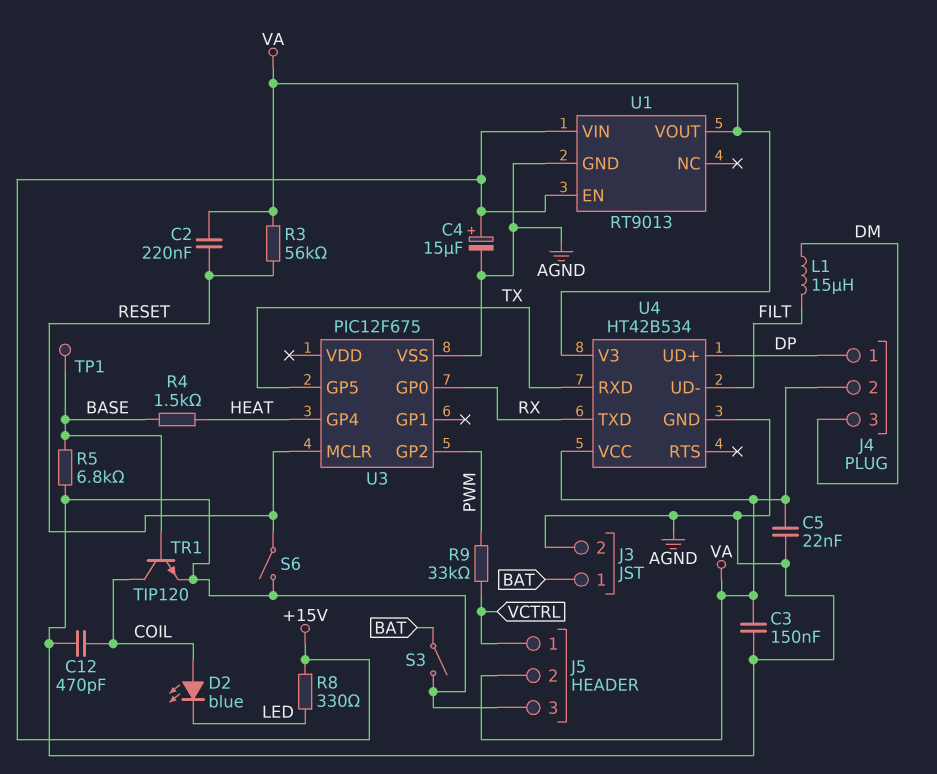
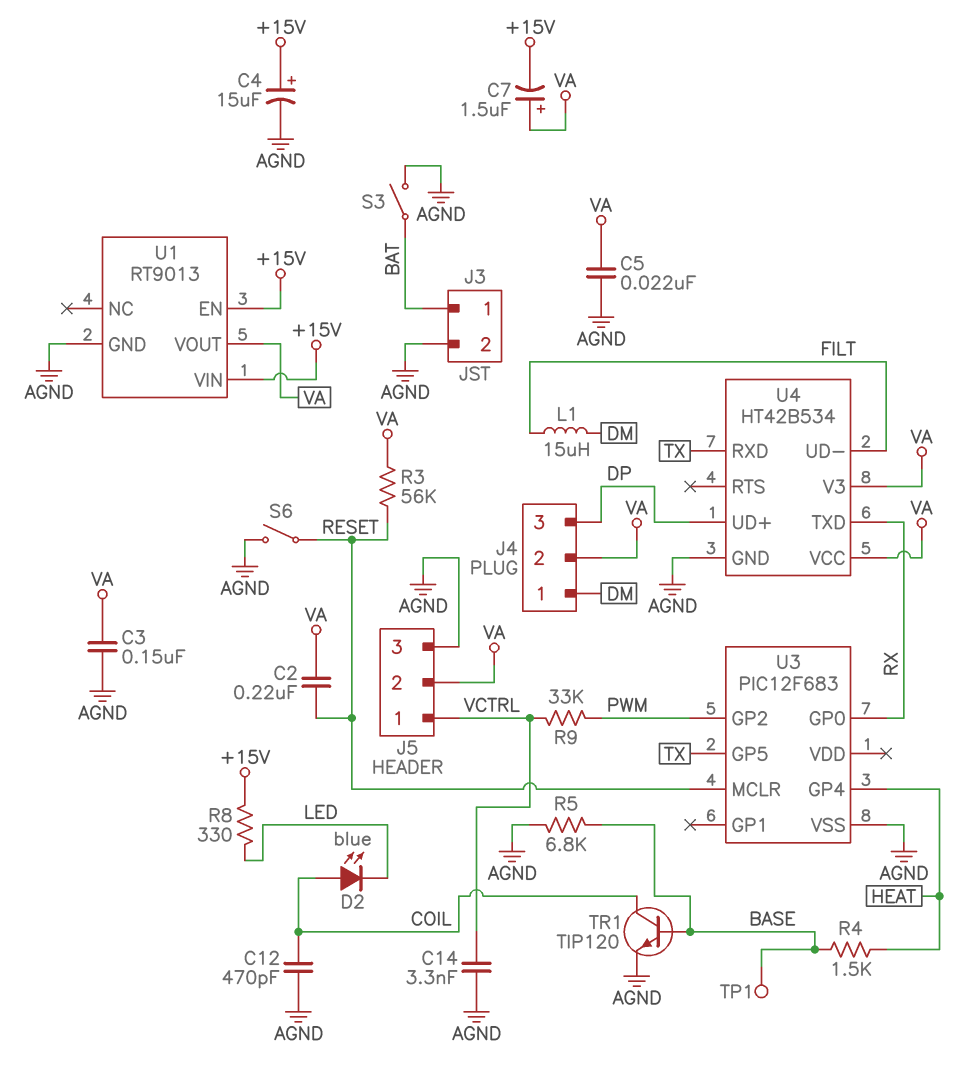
C7: none -> 1.5uF (plus VA, minus +15V)
C14: none -> 3.3nF (AGND, VCTRL)
J4 pin 1: DP -> DM
J4 pin 3: DM -> DP
U3: PIC12F675 -> PIC12F683

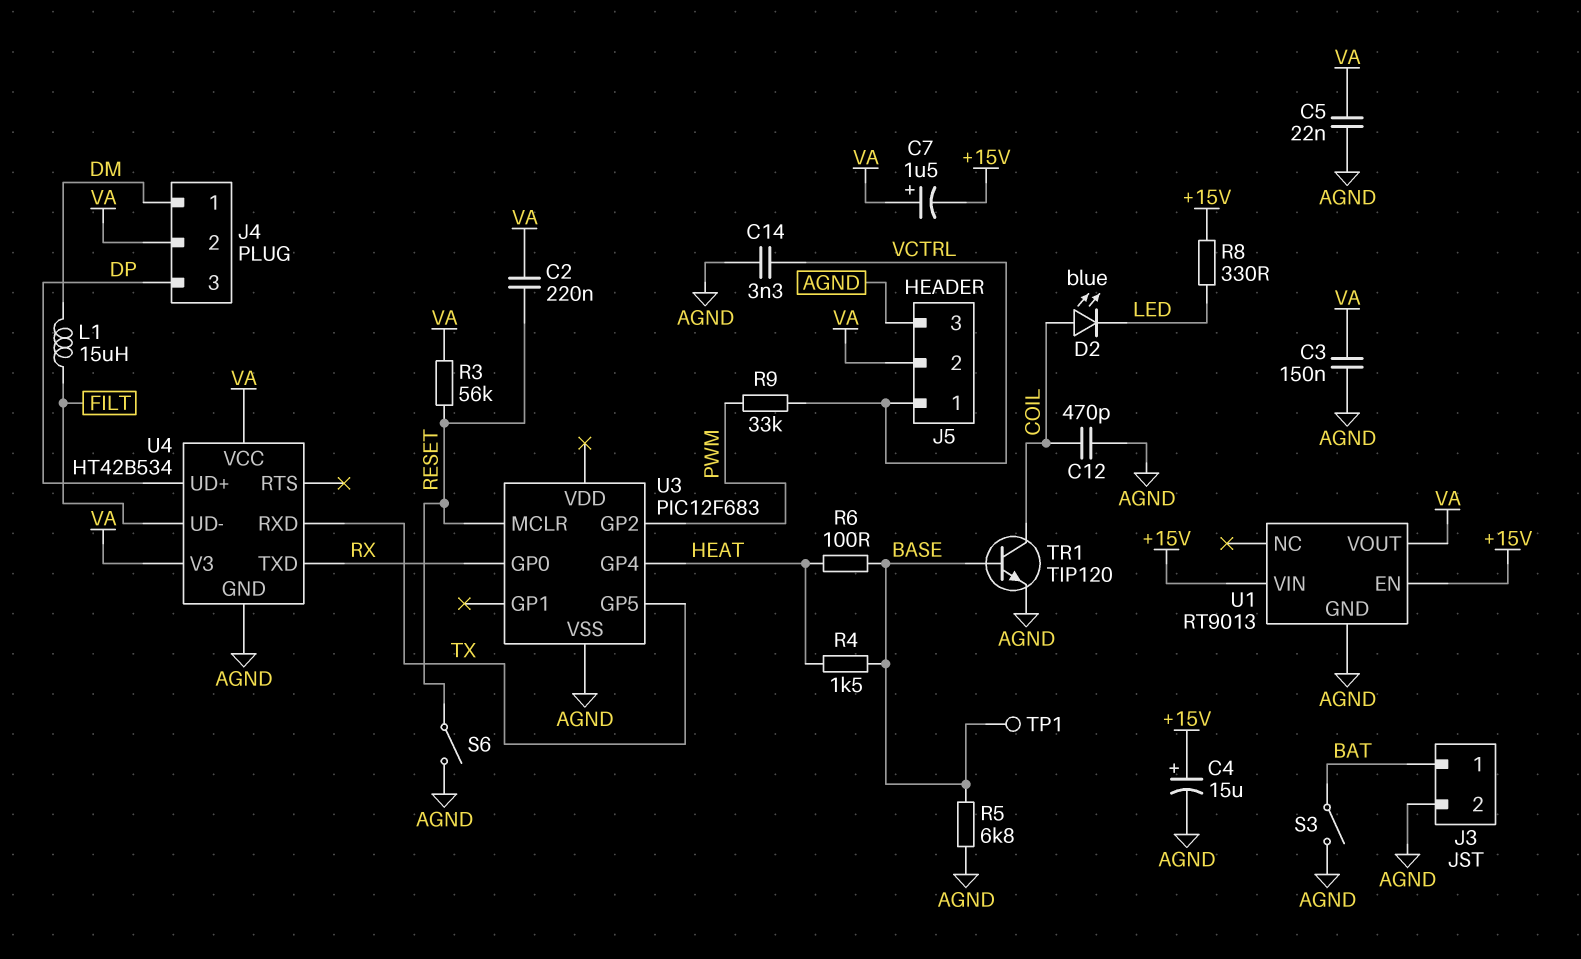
R6: none -> 100 (BASE, HEAT)

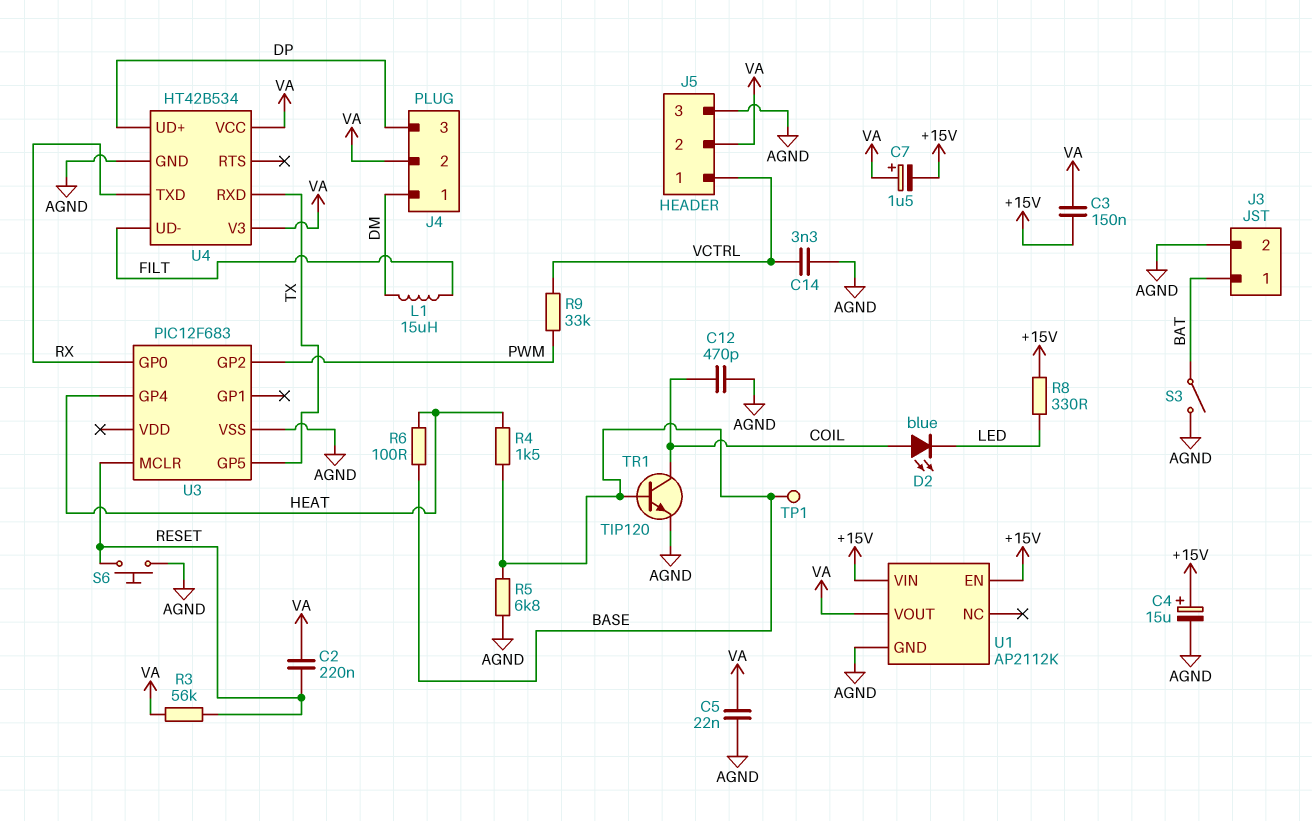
C3: 150nF (AGND, VA) -> 150nF (+15V, VA)
S6: switch (AGND, RESET) -> button (AGND, RESET)
U1: RT9013 -> AP2112K

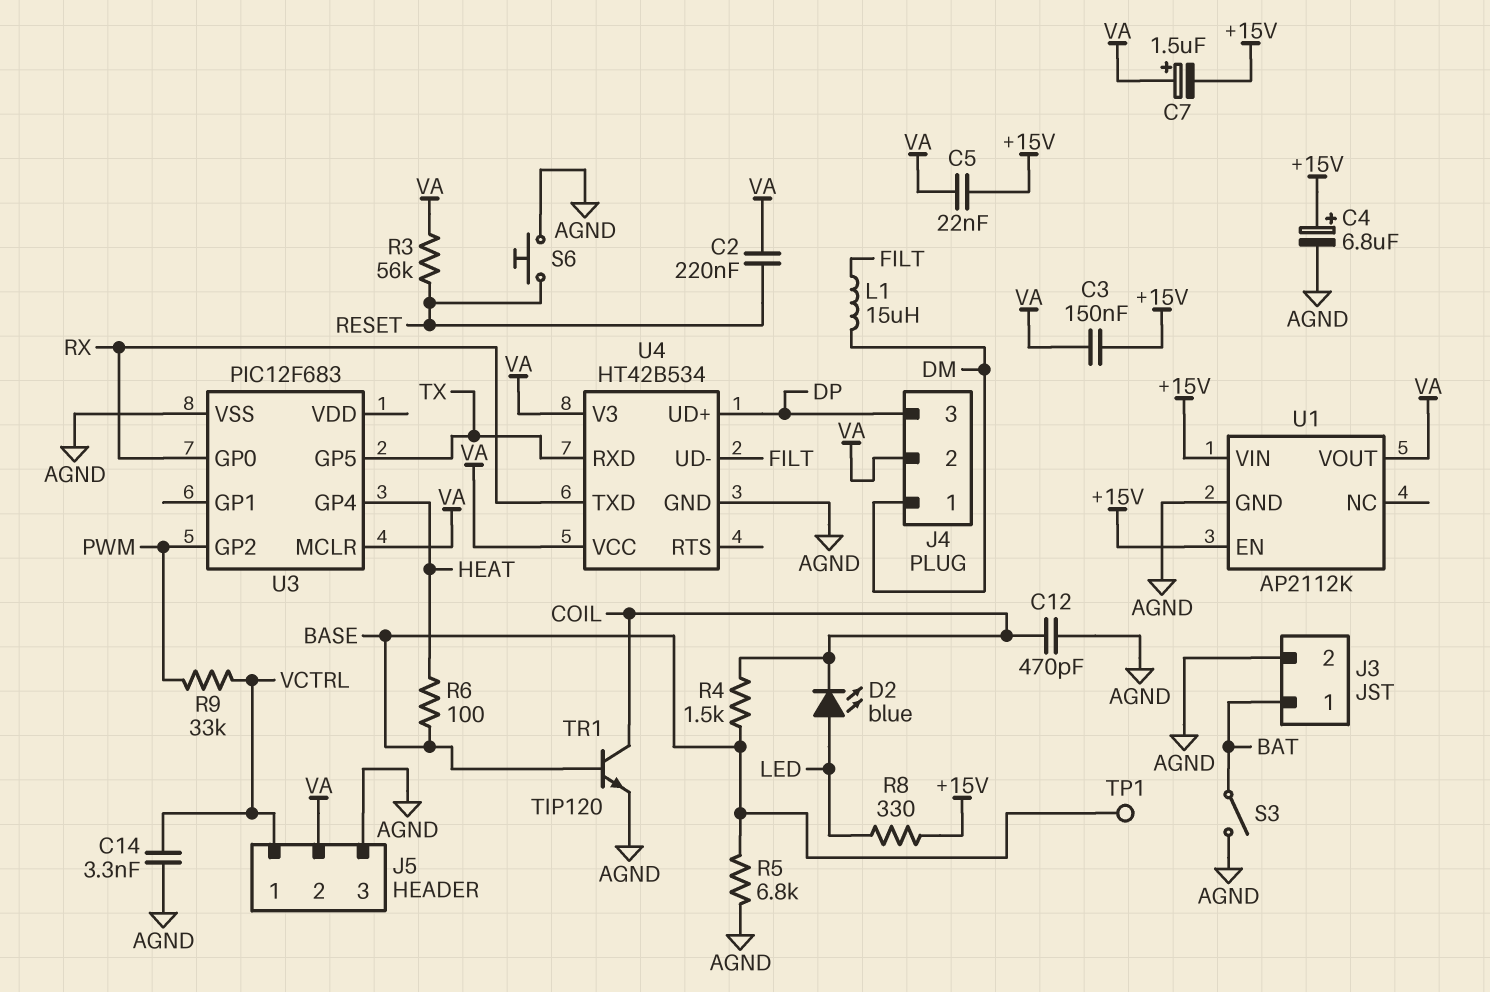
C4: 15uF (plus +15V, minus AGND) -> 6.8uF (plus +15V, minus AGND)
C5: 22nF (AGND, VA) -> 22nF (+15V, VA)
D2: LED blue (A COIL, K LED) -> LED blue (A LED, K COIL)
R4: 1.5k (BASE, HEAT) -> 1.5k (BASE, COIL)
U3 pin MCLR: RESET -> VA

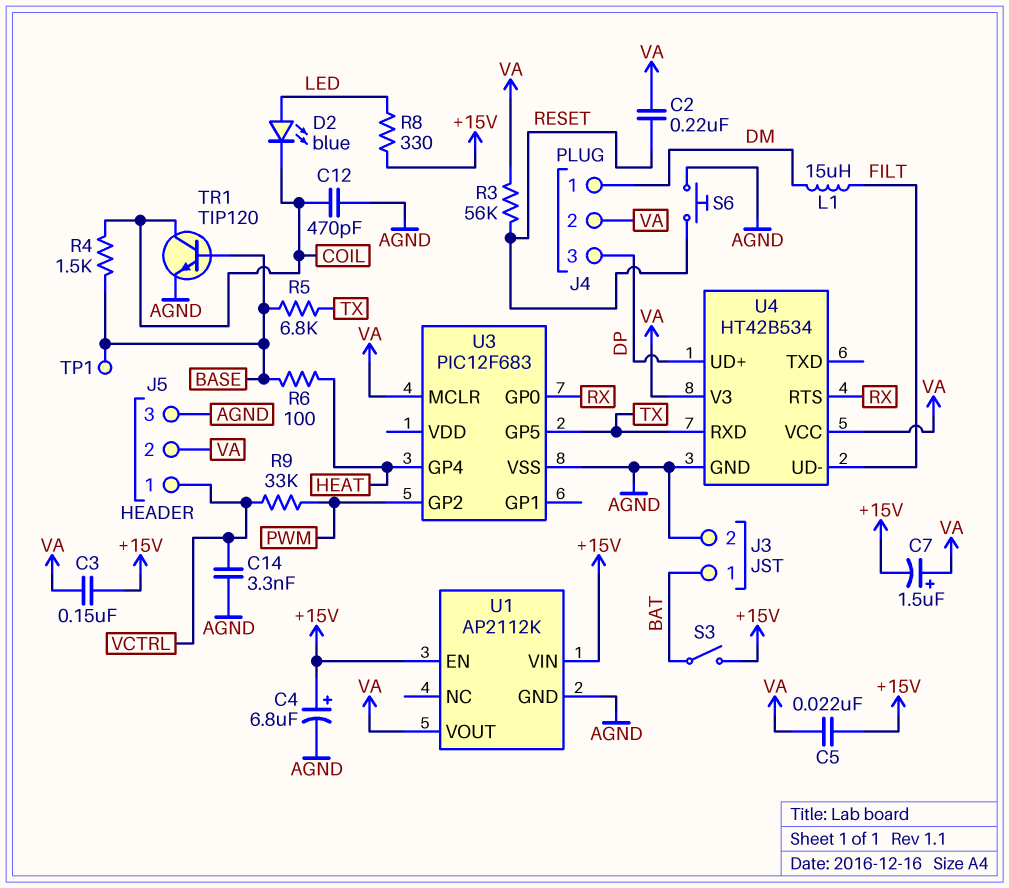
R5: 6.8k (AGND, BASE) -> 6.8k (BASE, TX)
S3: switch (AGND, BAT) -> switch (+15V, BAT)
U4 pin RTS: none -> RX
U4 pin TXD: RX -> none

